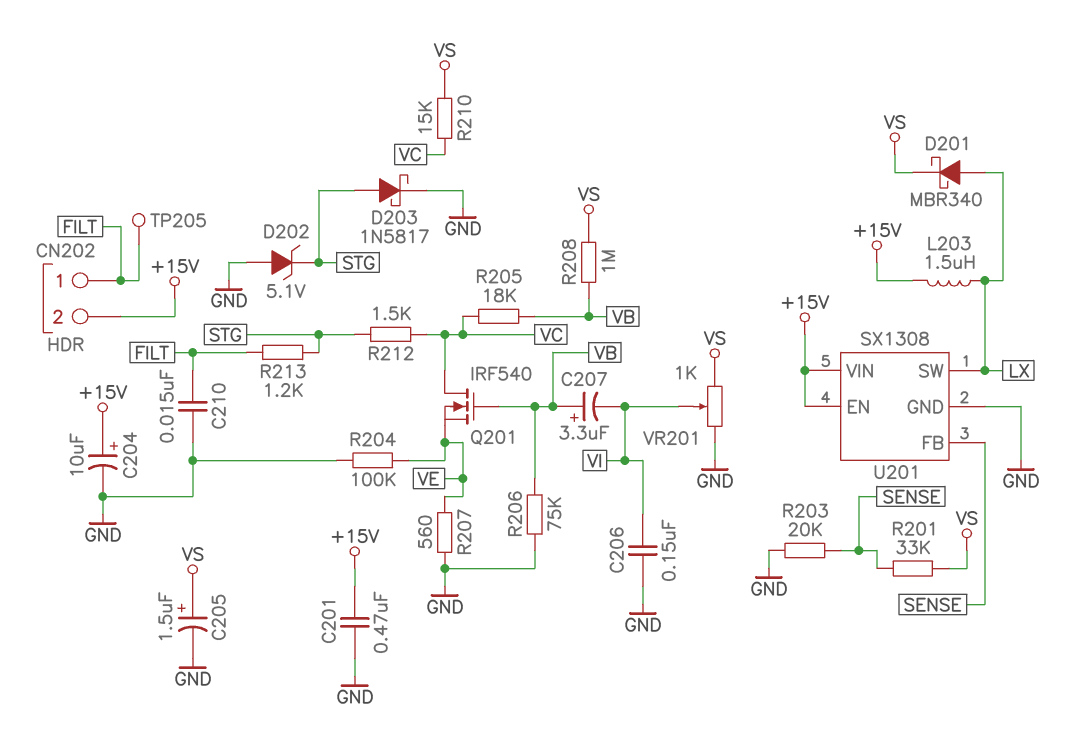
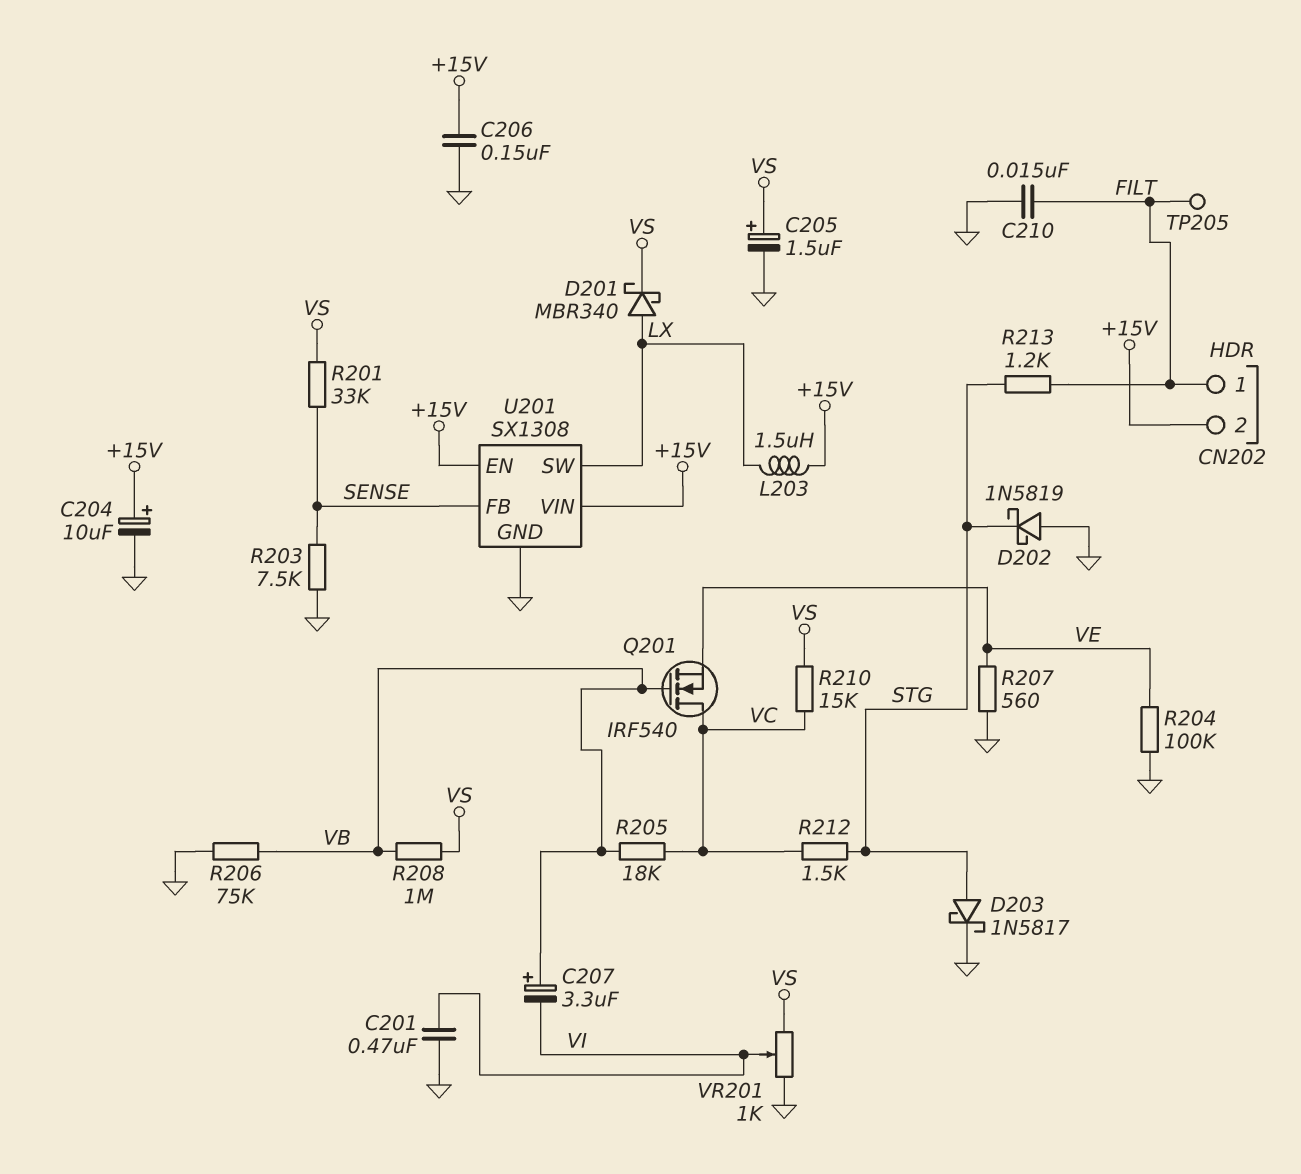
C201: 470nF (+15V, GND) -> 470nF (GND, VI)
C206: 150nF (GND, VI) -> 150nF (+15V, GND)
D202: zener 5.1V (A GND, K STG) -> schottky 1N5819 (A GND, K STG)
R203: 20k (GND, SENSE) -> 7.5k (GND, SENSE)

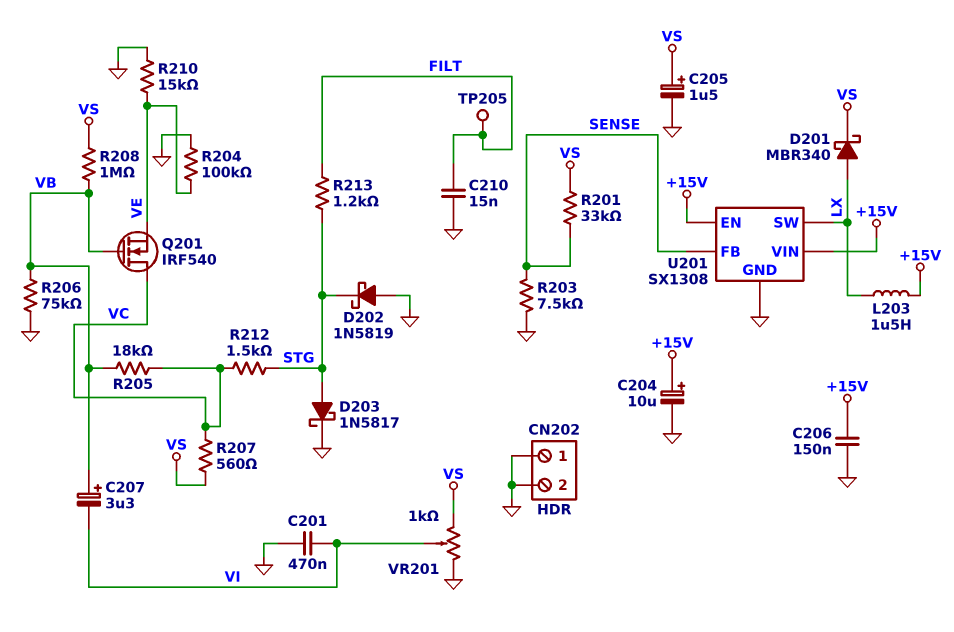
CN202 pin 1: FILT -> GND
CN202 pin 2: +15V -> GND
R207: 560 (GND, VE) -> 560 (VC, VS)
R210: 15k (VC, VS) -> 15k (GND, VE)

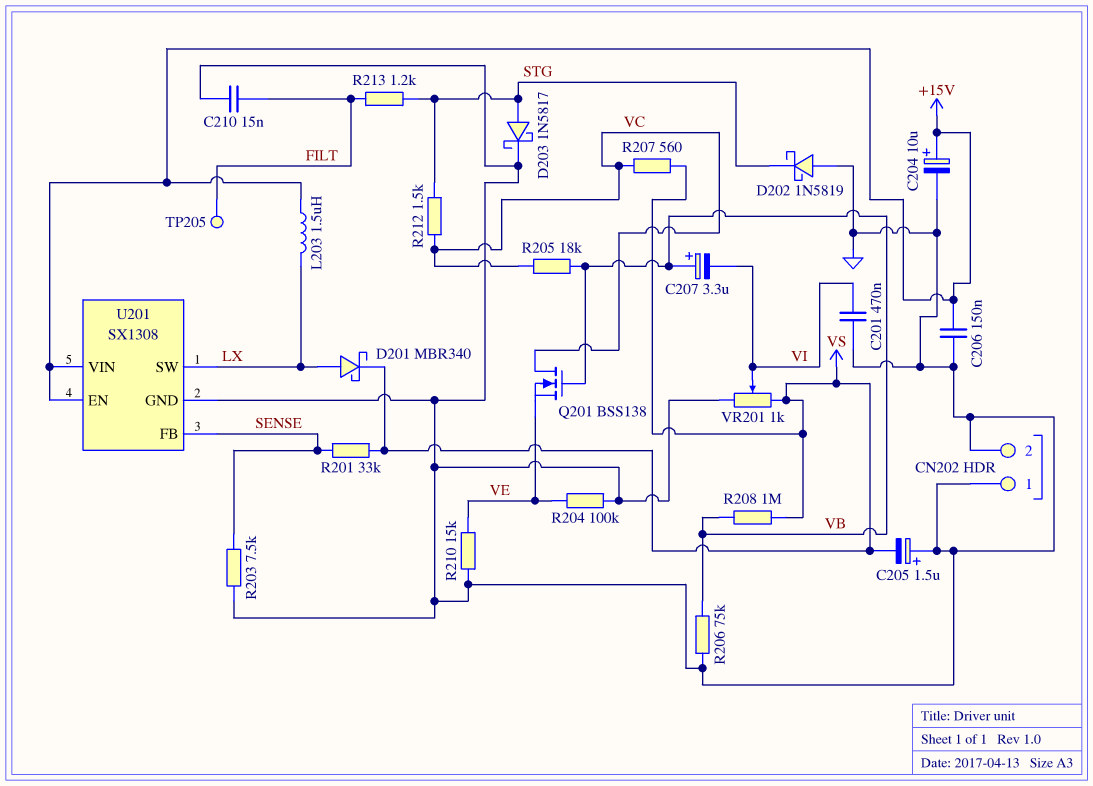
C205: 1.5uF (plus VS, minus GND) -> 1.5uF (plus GND, minus VS)
Q201: NMOS IRF540 (G VB, D VC, S VE) -> NMOS BSS138 (G VB, D VC, S VE)

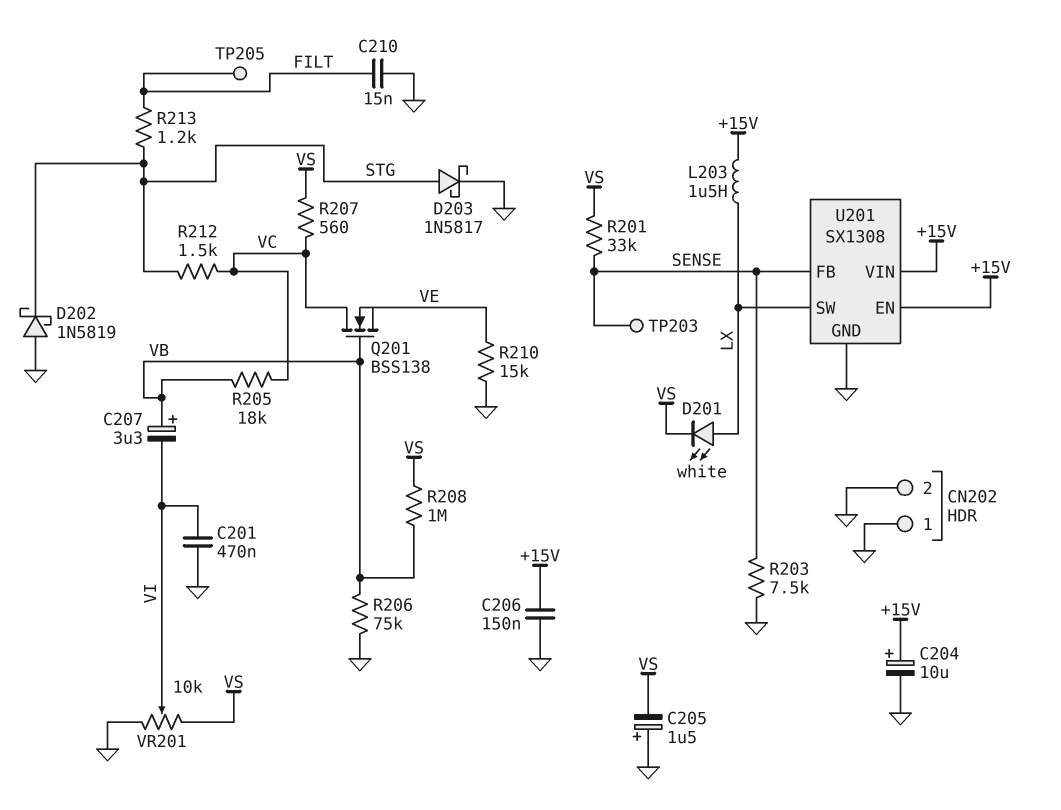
D201: schottky MBR340 (A LX, K VS) -> LED white (A LX, K VS)
R204: 100k (GND, VE) -> none
TP203: none -> test point (SENSE)
VR201: 1k (GND, VS, wiper VI) -> 10k (GND, VS, wiper VI)

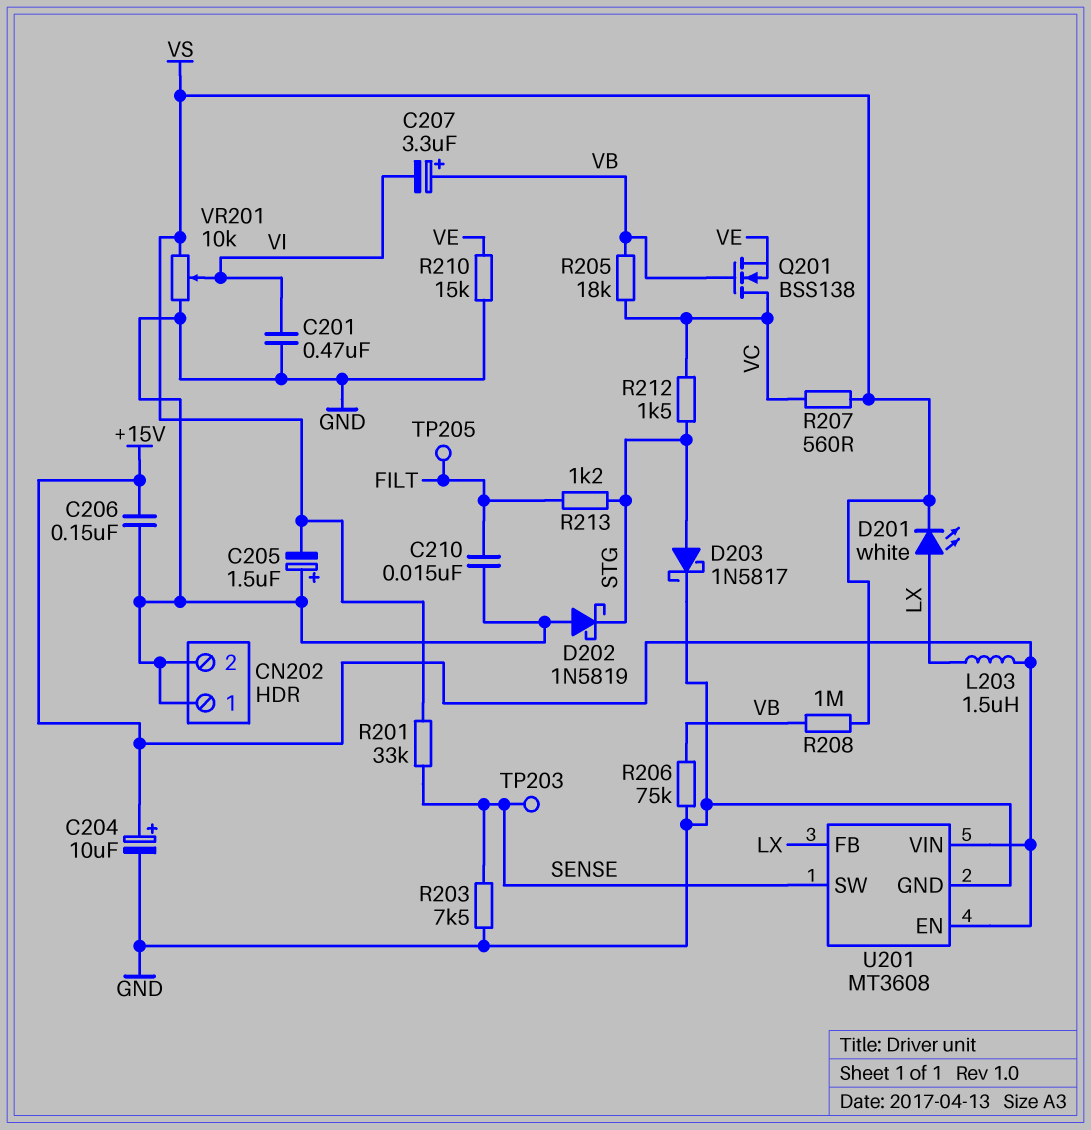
U201: SX1308 -> MT3608
U201 pin FB: SENSE -> LX
U201 pin SW: LX -> SENSE

